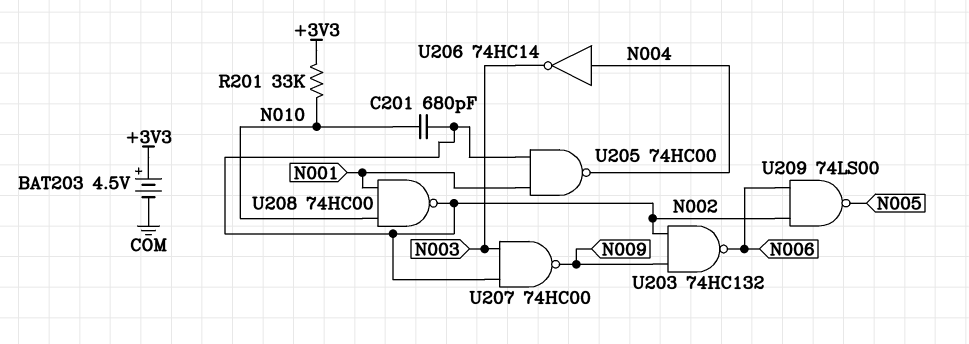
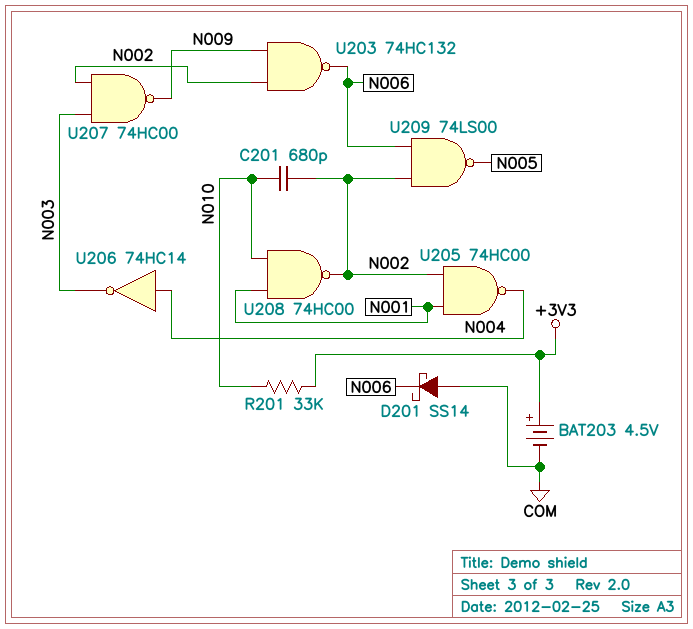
D201: none -> schottky SS14 (A COM, K N006)

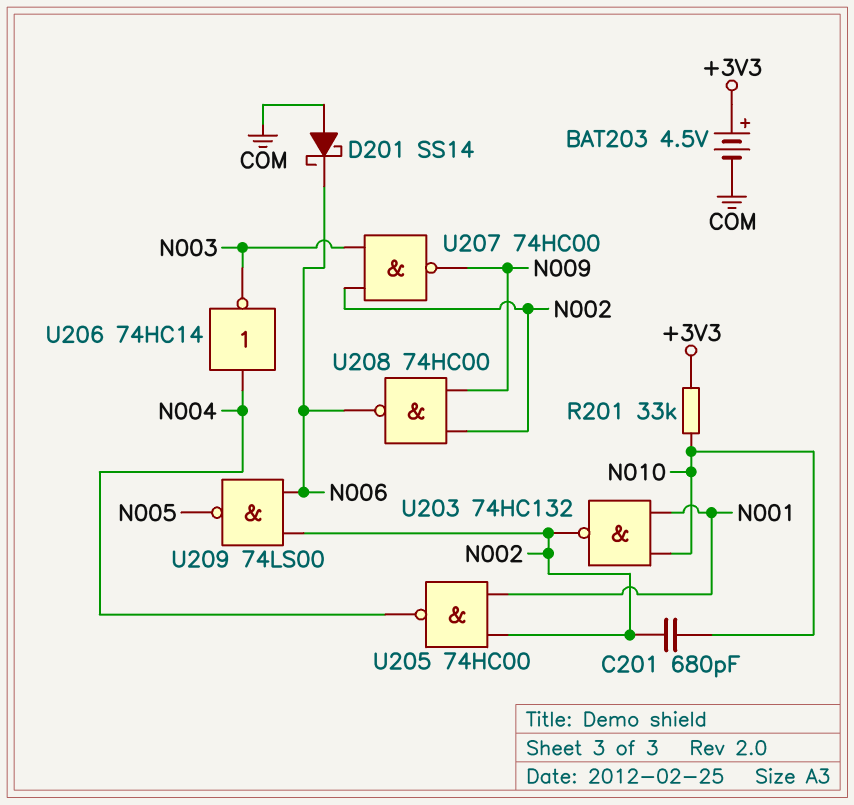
U203: NAND 74HC132 (in N002, in N009, out N006) -> NAND 74HC132 (in N001, in N010, out N002)
U208: NAND 74HC00 (in N001, in N010, out N002) -> NAND 74HC00 (in N002, in N009, out N006)

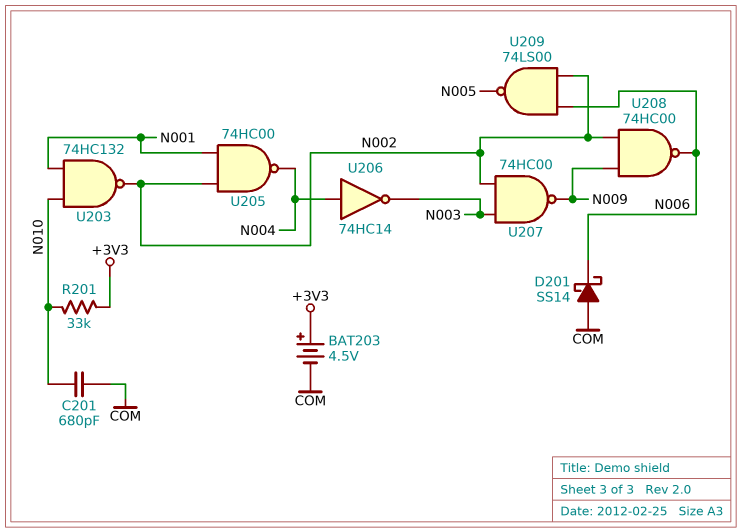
C201: 680pF (N002, N010) -> 680pF (COM, N010)

